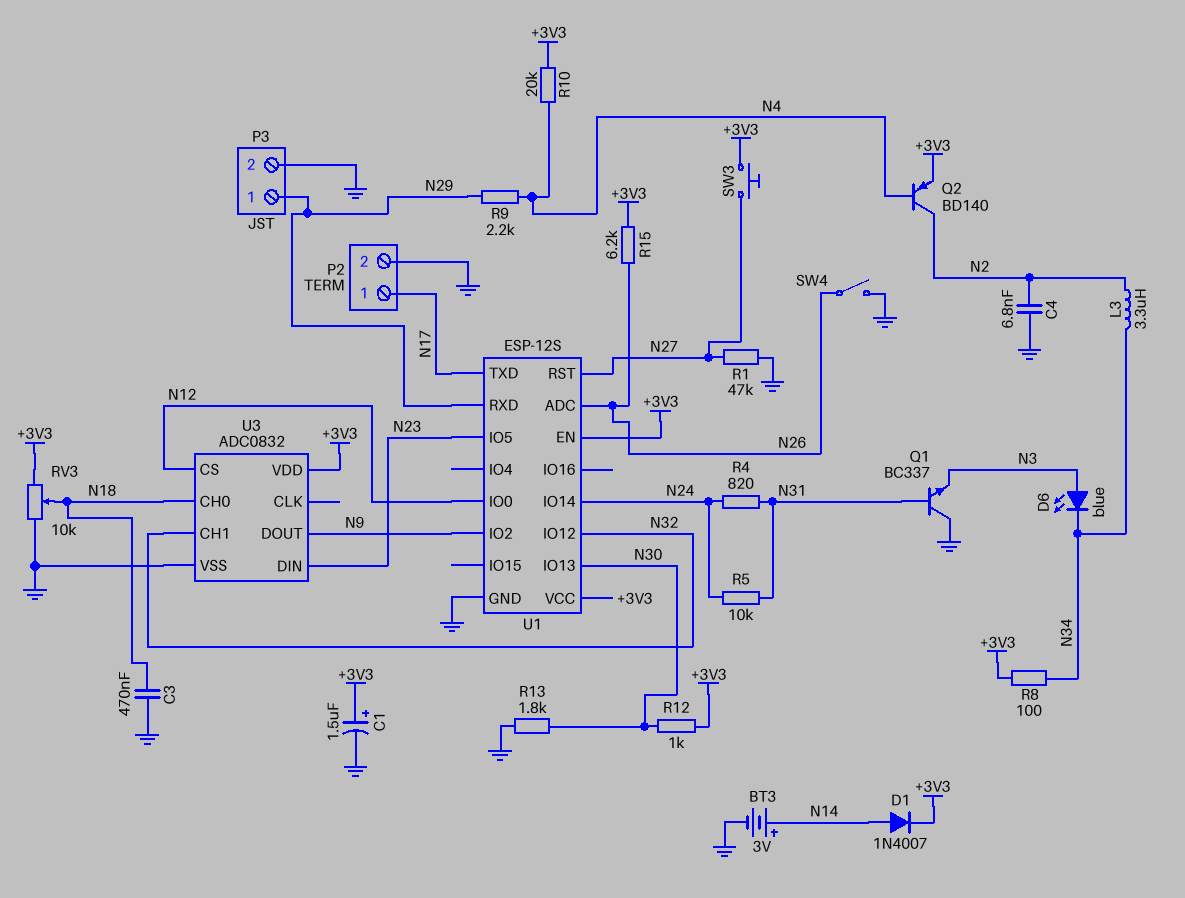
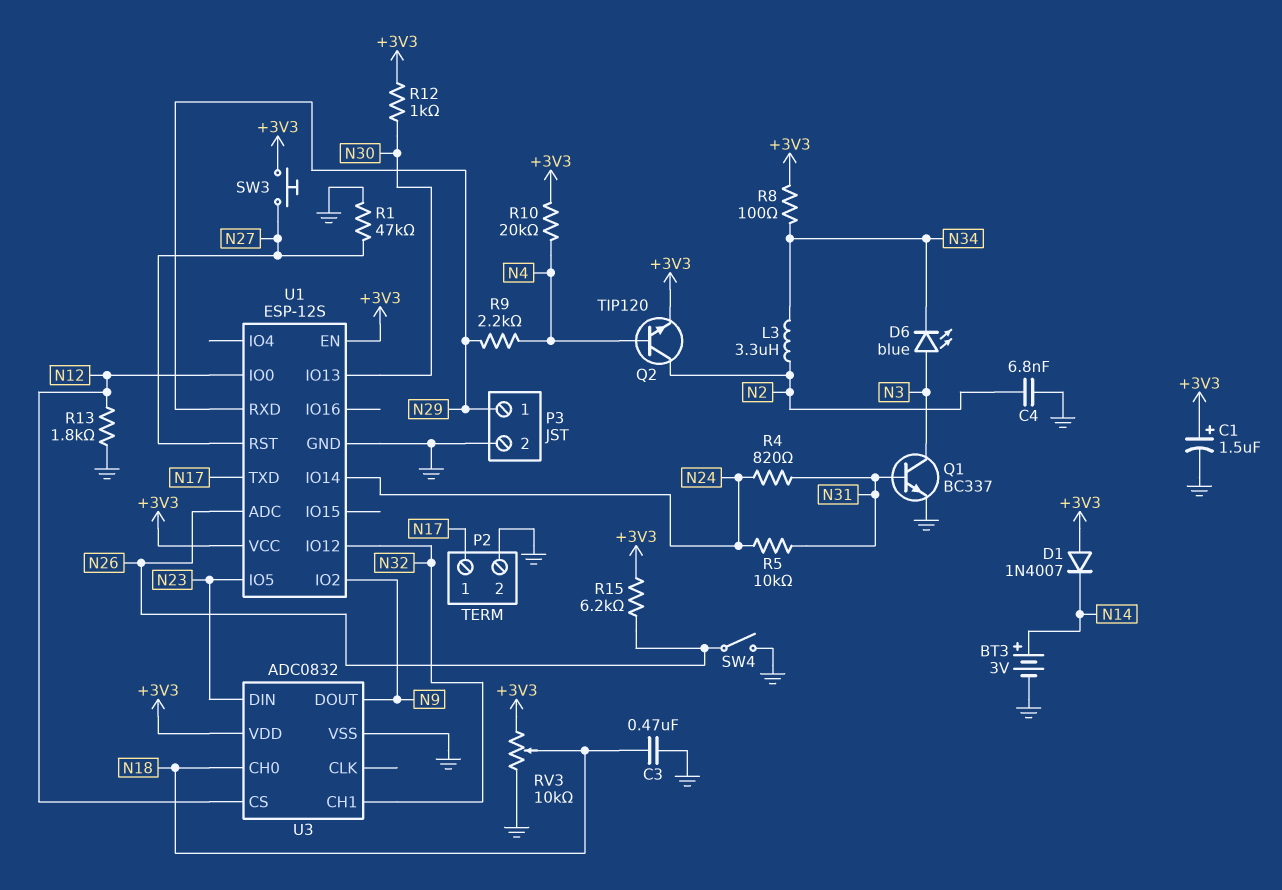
D1: diode 1N4007 (A N14, K +3V3) -> diode 1N4007 (A +3V3, K N14)
Q1: NPN BC337 (B N31, C GND, E N3) -> NPN BC337 (B N31, C N3, E GND)
Q2: PNP BD140 (B N4, C N2, E +3V3) -> NPN TIP120 (B N4, C N2, E +3V3)
R13: 1.8k (GND, N30) -> 1.8k (GND, N12)

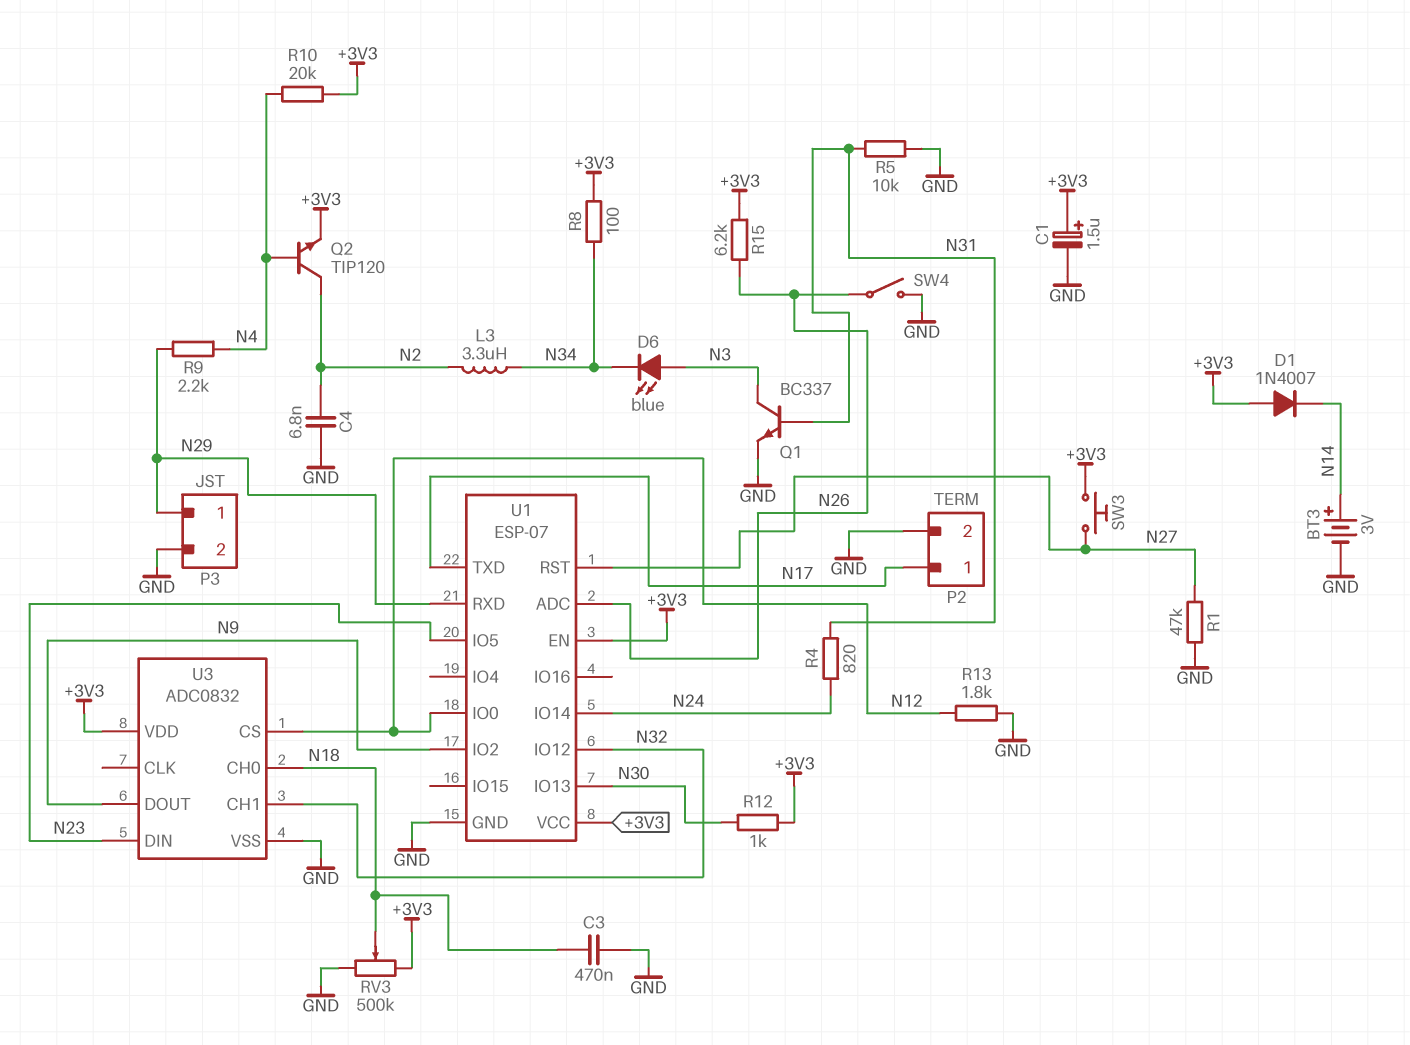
R5: 10k (N24, N31) -> 10k (GND, N31)
RV3: 10k (+3V3, GND, wiper N18) -> 500k (+3V3, GND, wiper N18)
U1: ESP-12S -> ESP-07

